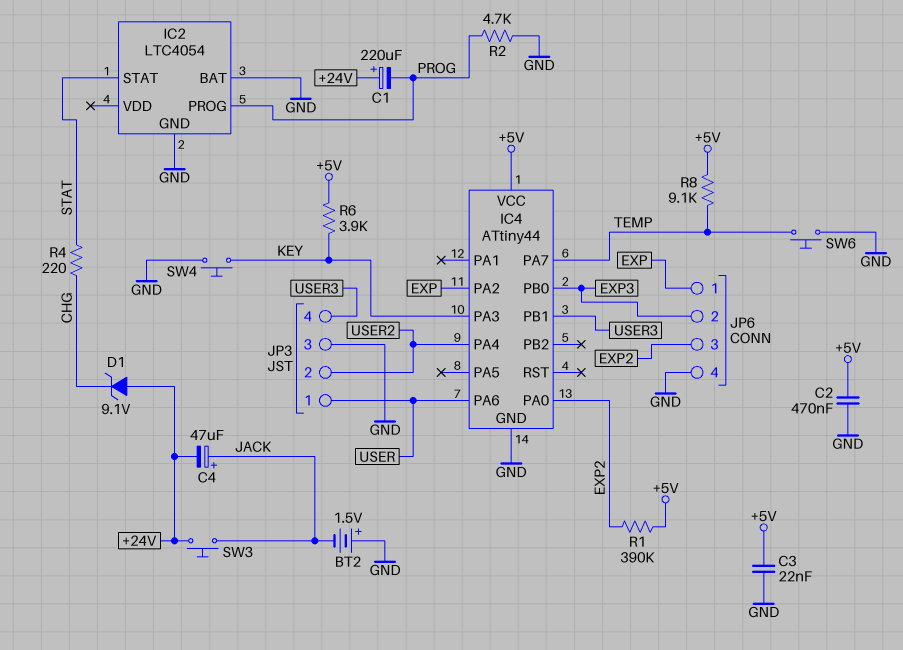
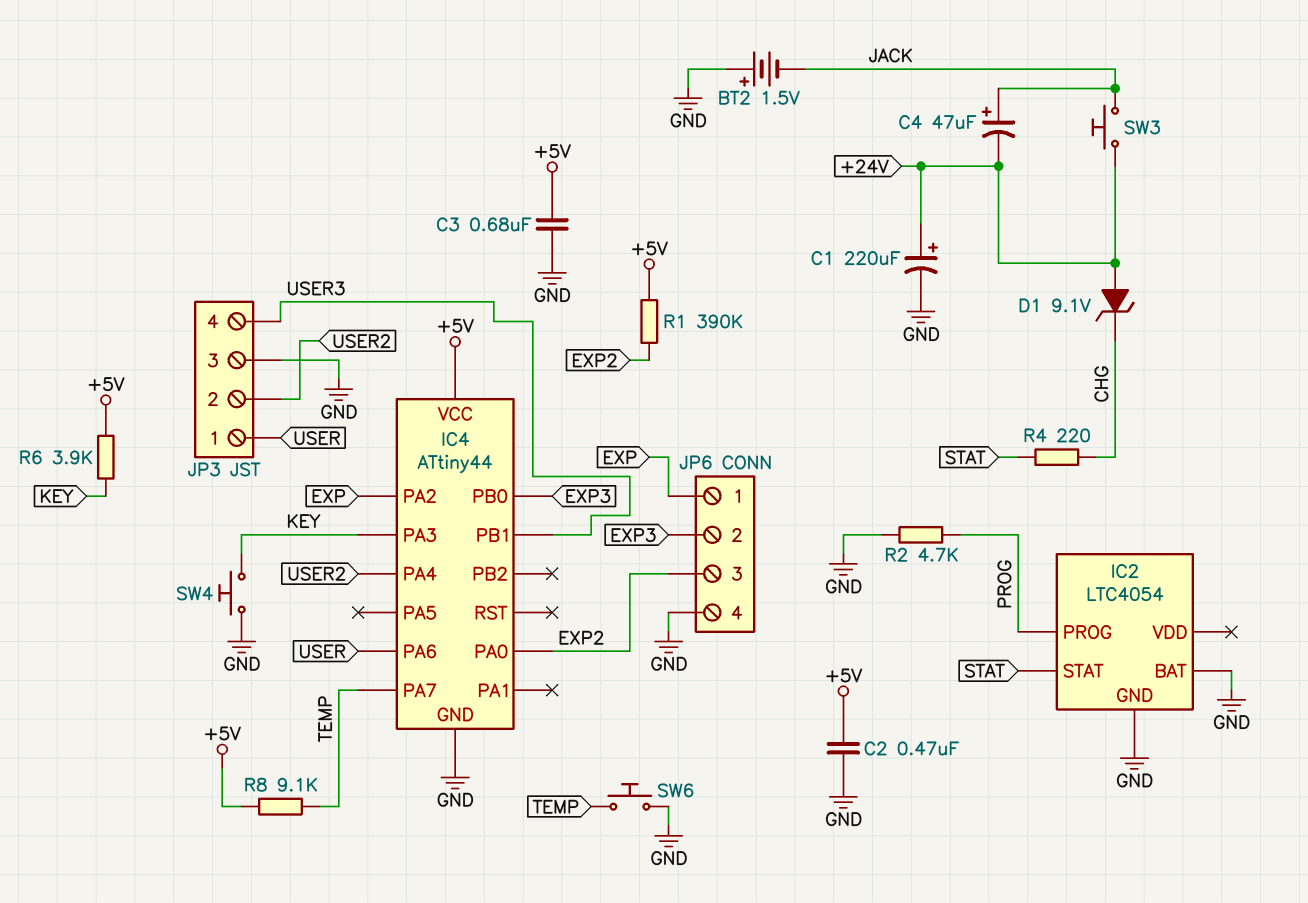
C1: 220uF (plus +24V, minus PROG) -> 220uF (plus +24V, minus GND)
C3: 22nF (+5V, GND) -> 680nF (+5V, GND)

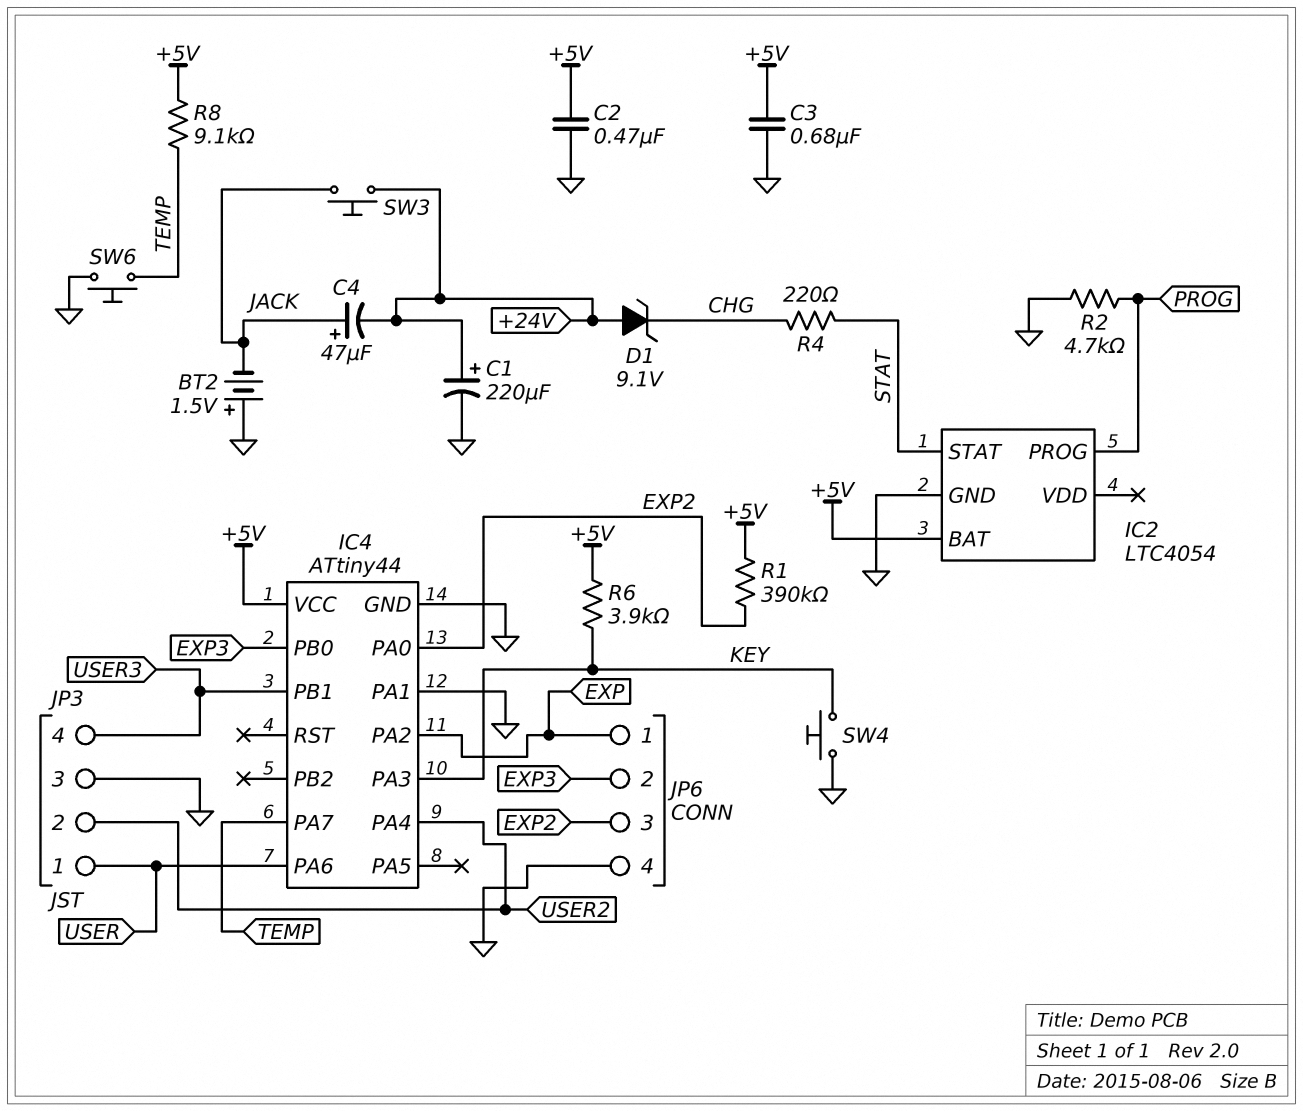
IC2 pin BAT: GND -> +5V
IC4 pin PA1: none -> GND

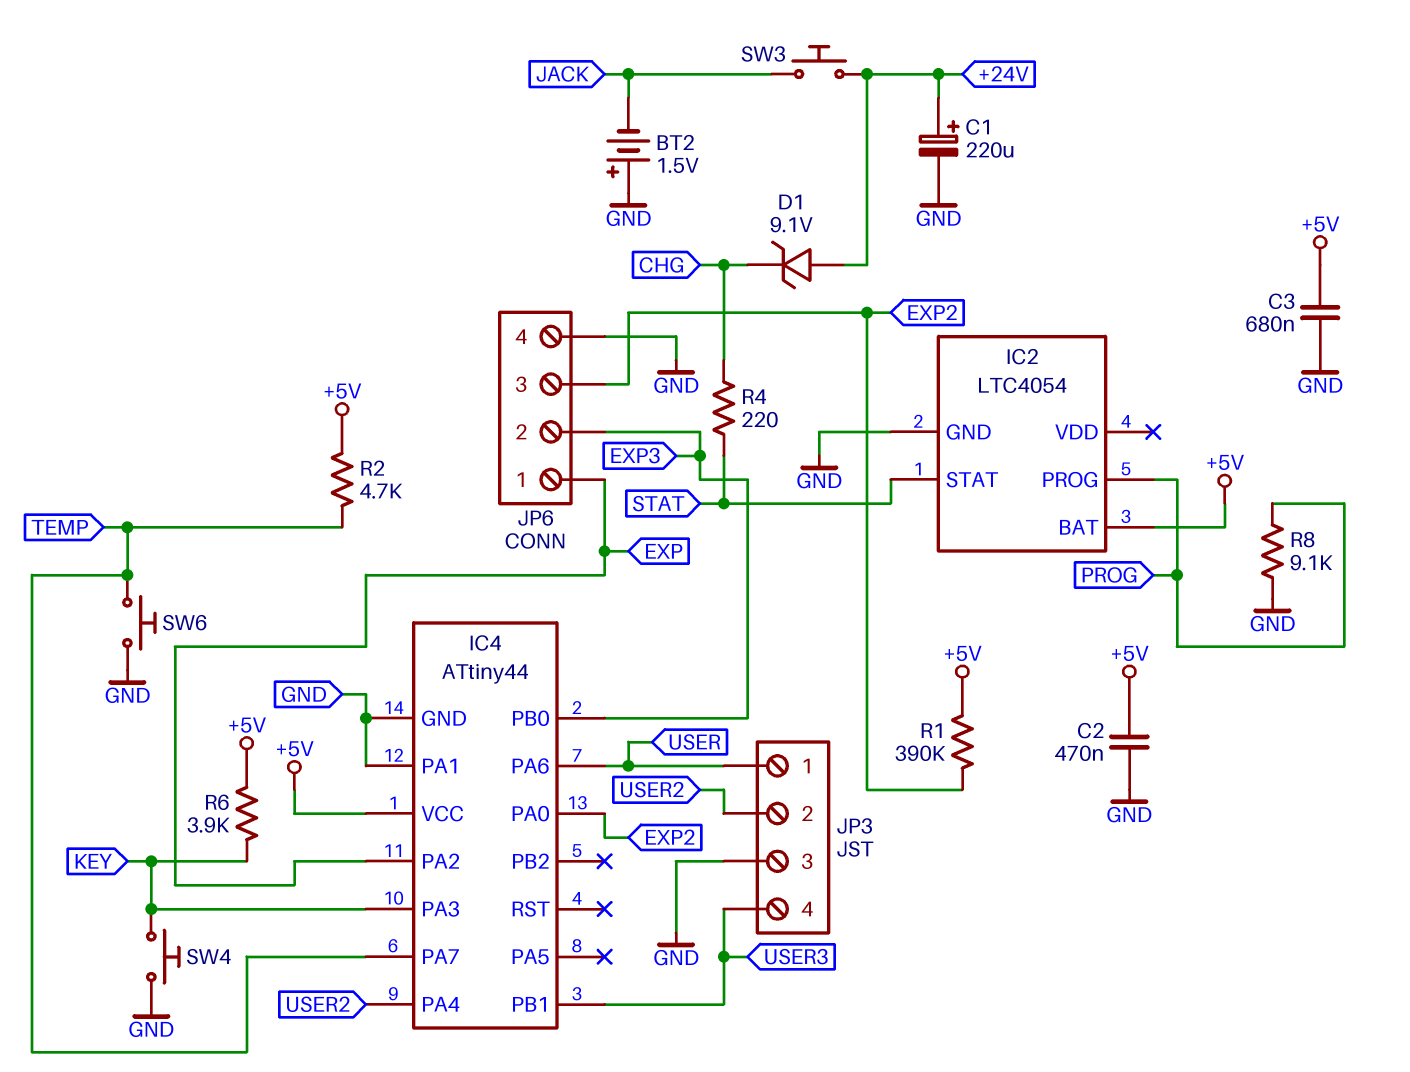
C4: 47uF (plus JACK, minus +24V) -> none
R2: 4.7k (GND, PROG) -> 4.7k (+5V, TEMP)
R8: 9.1k (+5V, TEMP) -> 9.1k (GND, PROG)

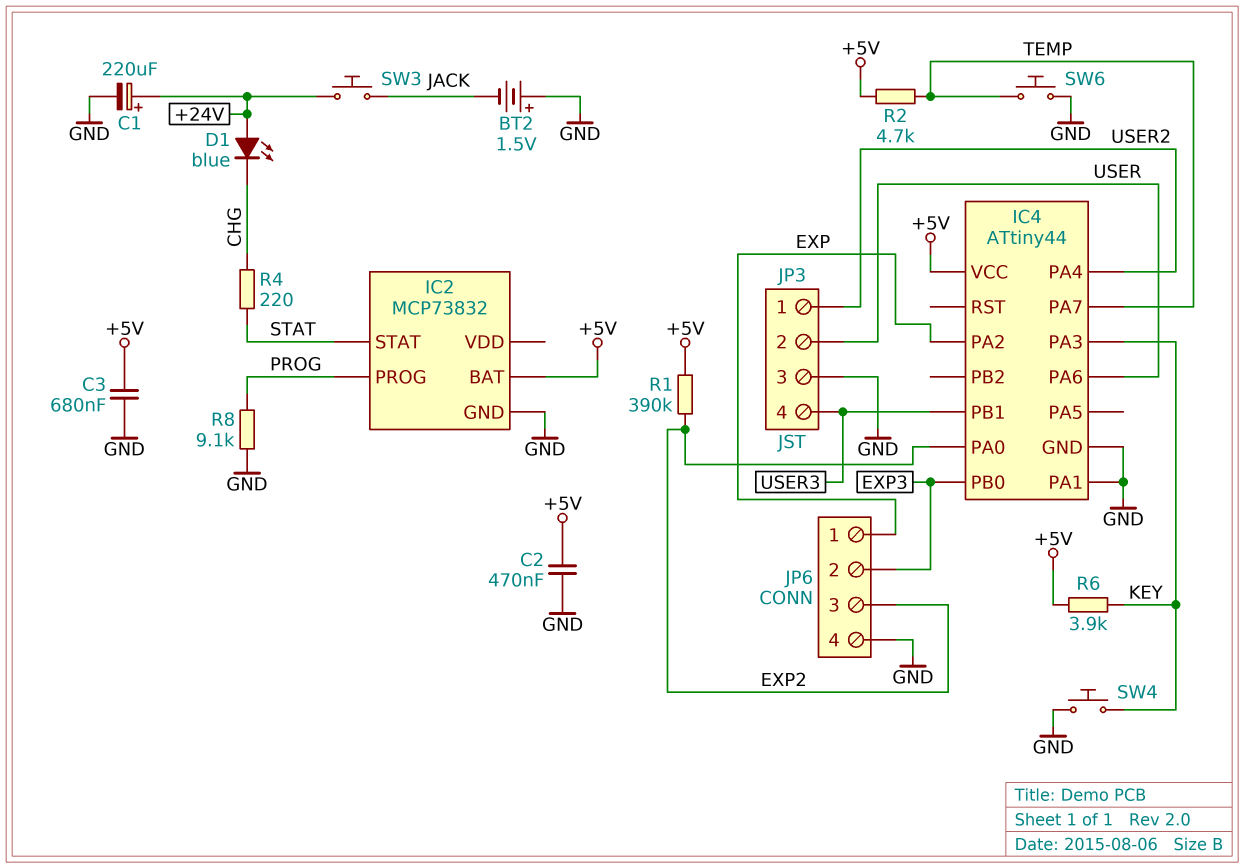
D1: zener 9.1V (A +24V, K CHG) -> LED blue (A +24V, K CHG)
IC2: LTC4054 -> MCP73832
JP3 pin 1: USER -> USER2
JP3 pin 2: USER2 -> USER

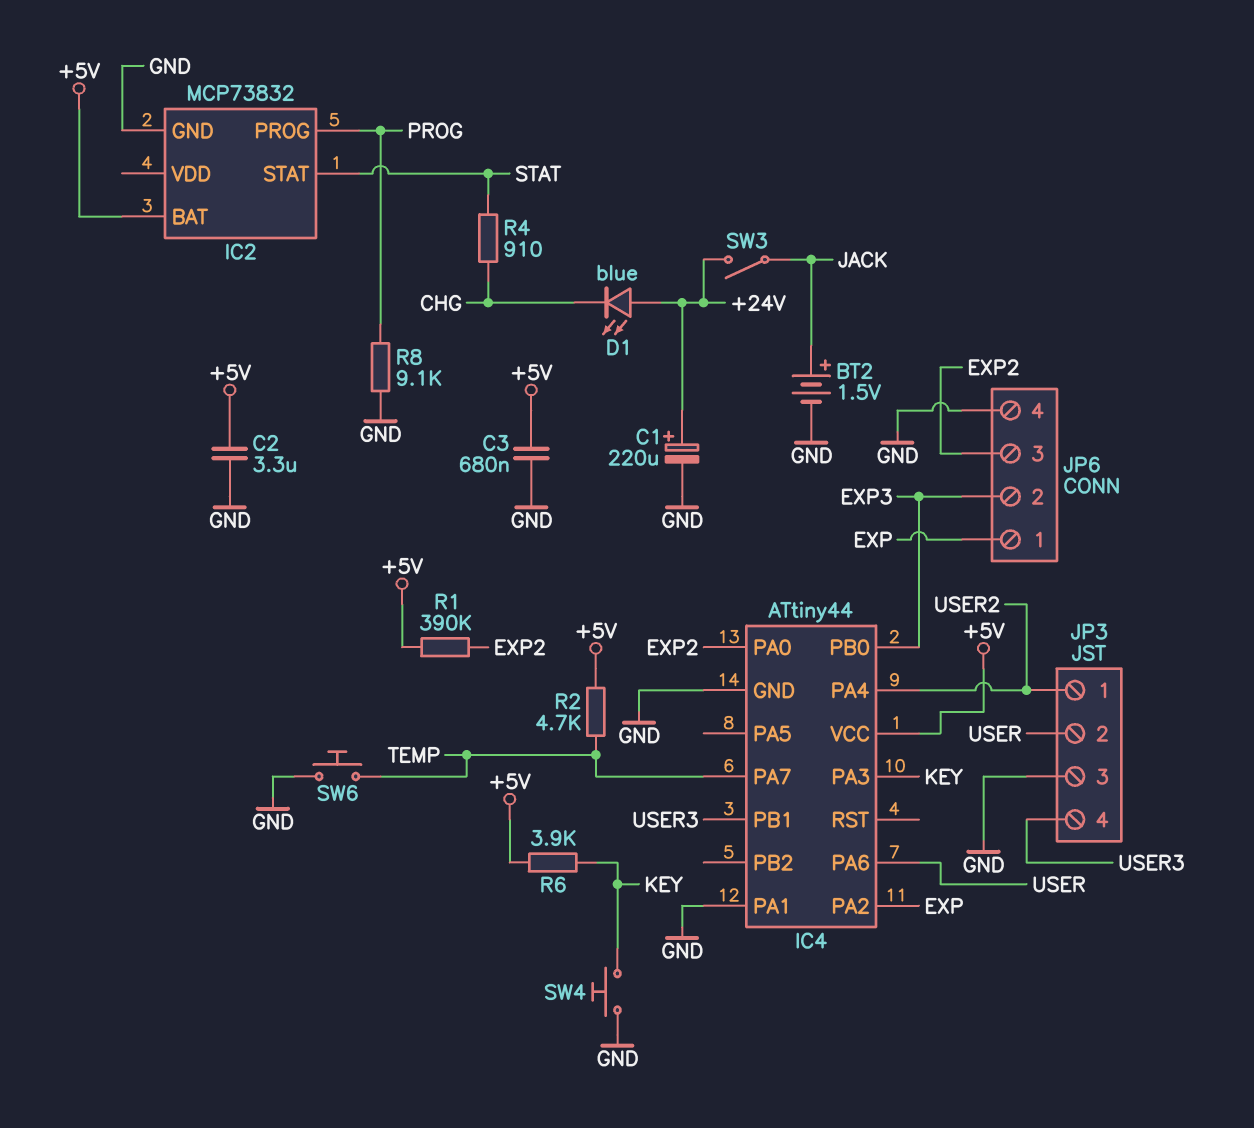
BT2: 1.5V (plus GND, minus JACK) -> 1.5V (plus JACK, minus GND)
C2: 470nF (+5V, GND) -> 3.3uF (+5V, GND)
R4: 220 (CHG, STAT) -> 910 (CHG, STAT)
SW3: button (+24V, JACK) -> switch (+24V, JACK)

